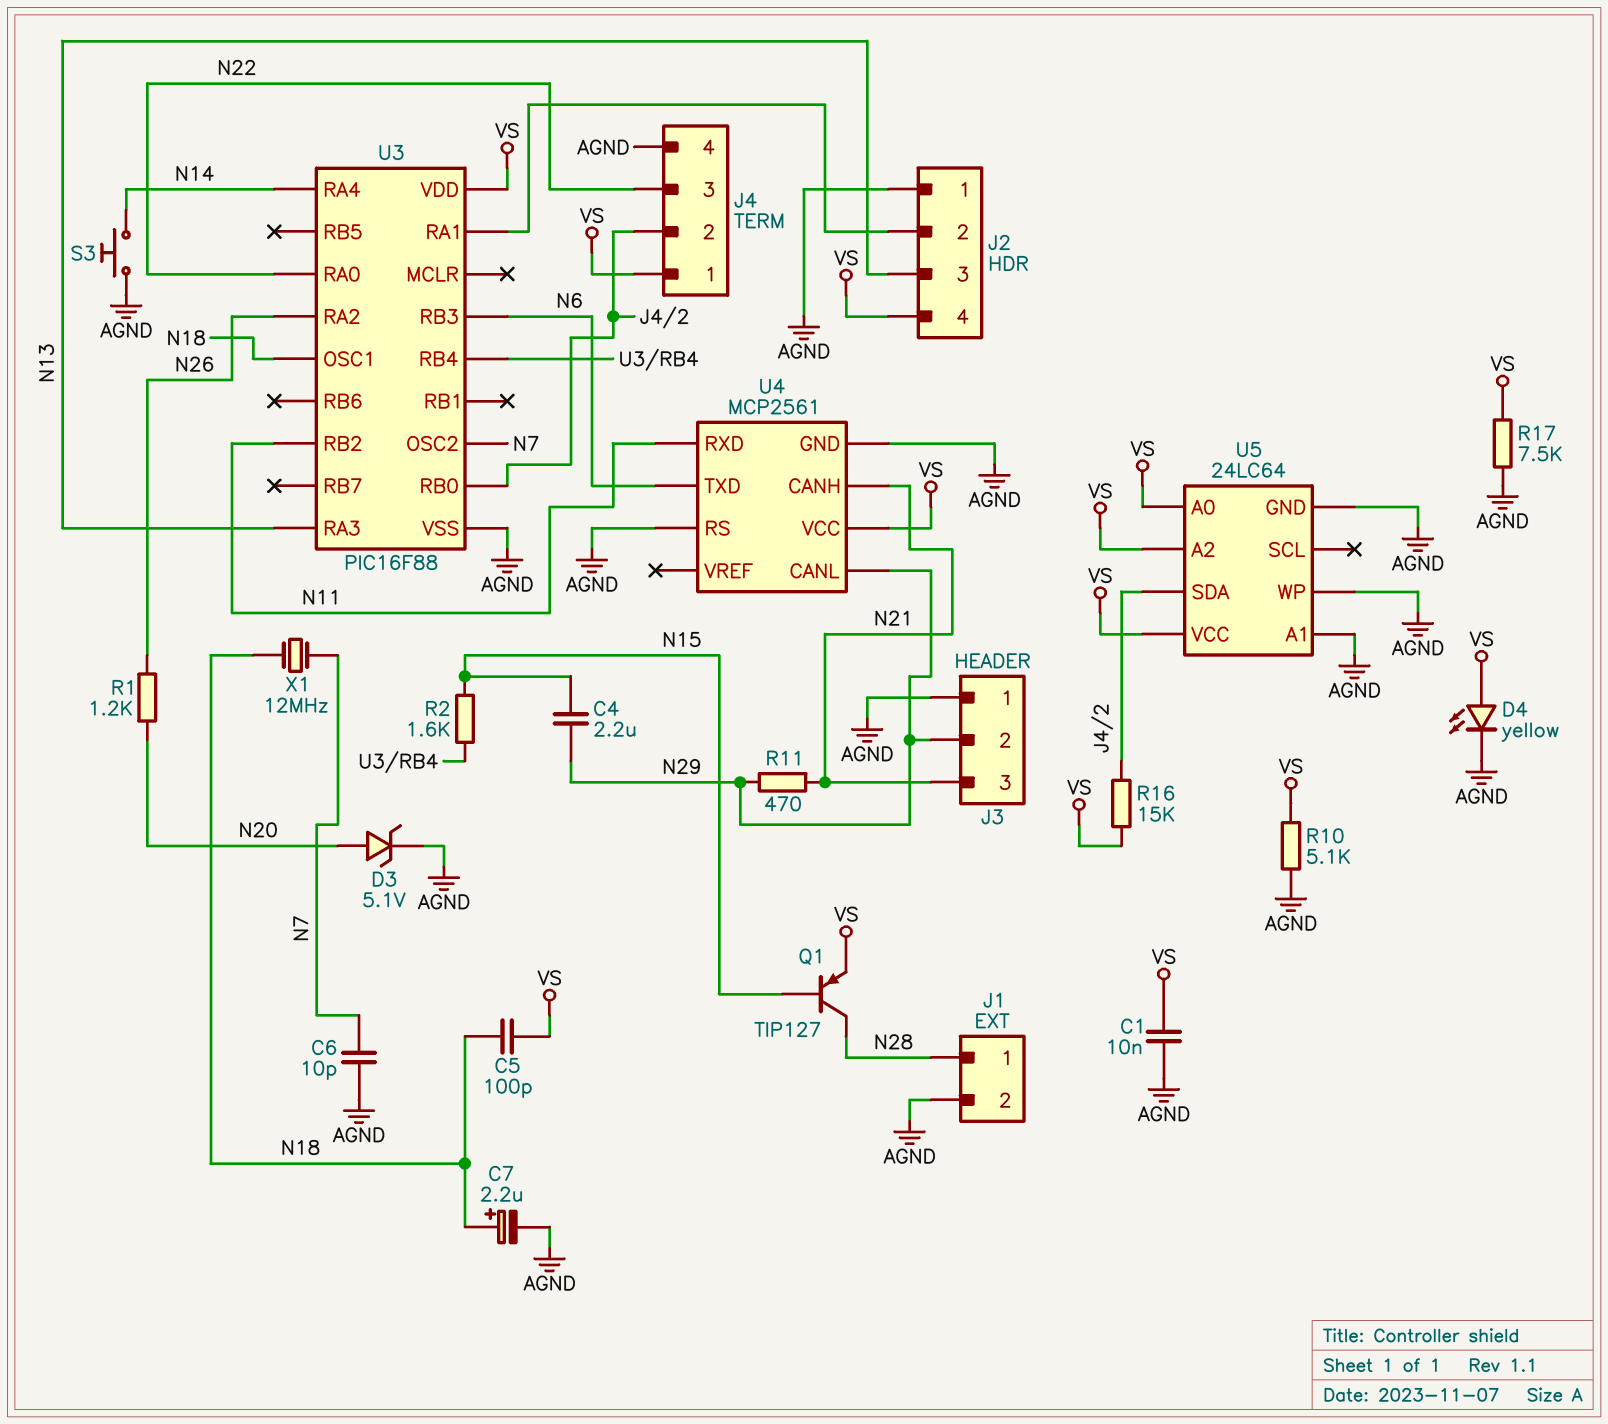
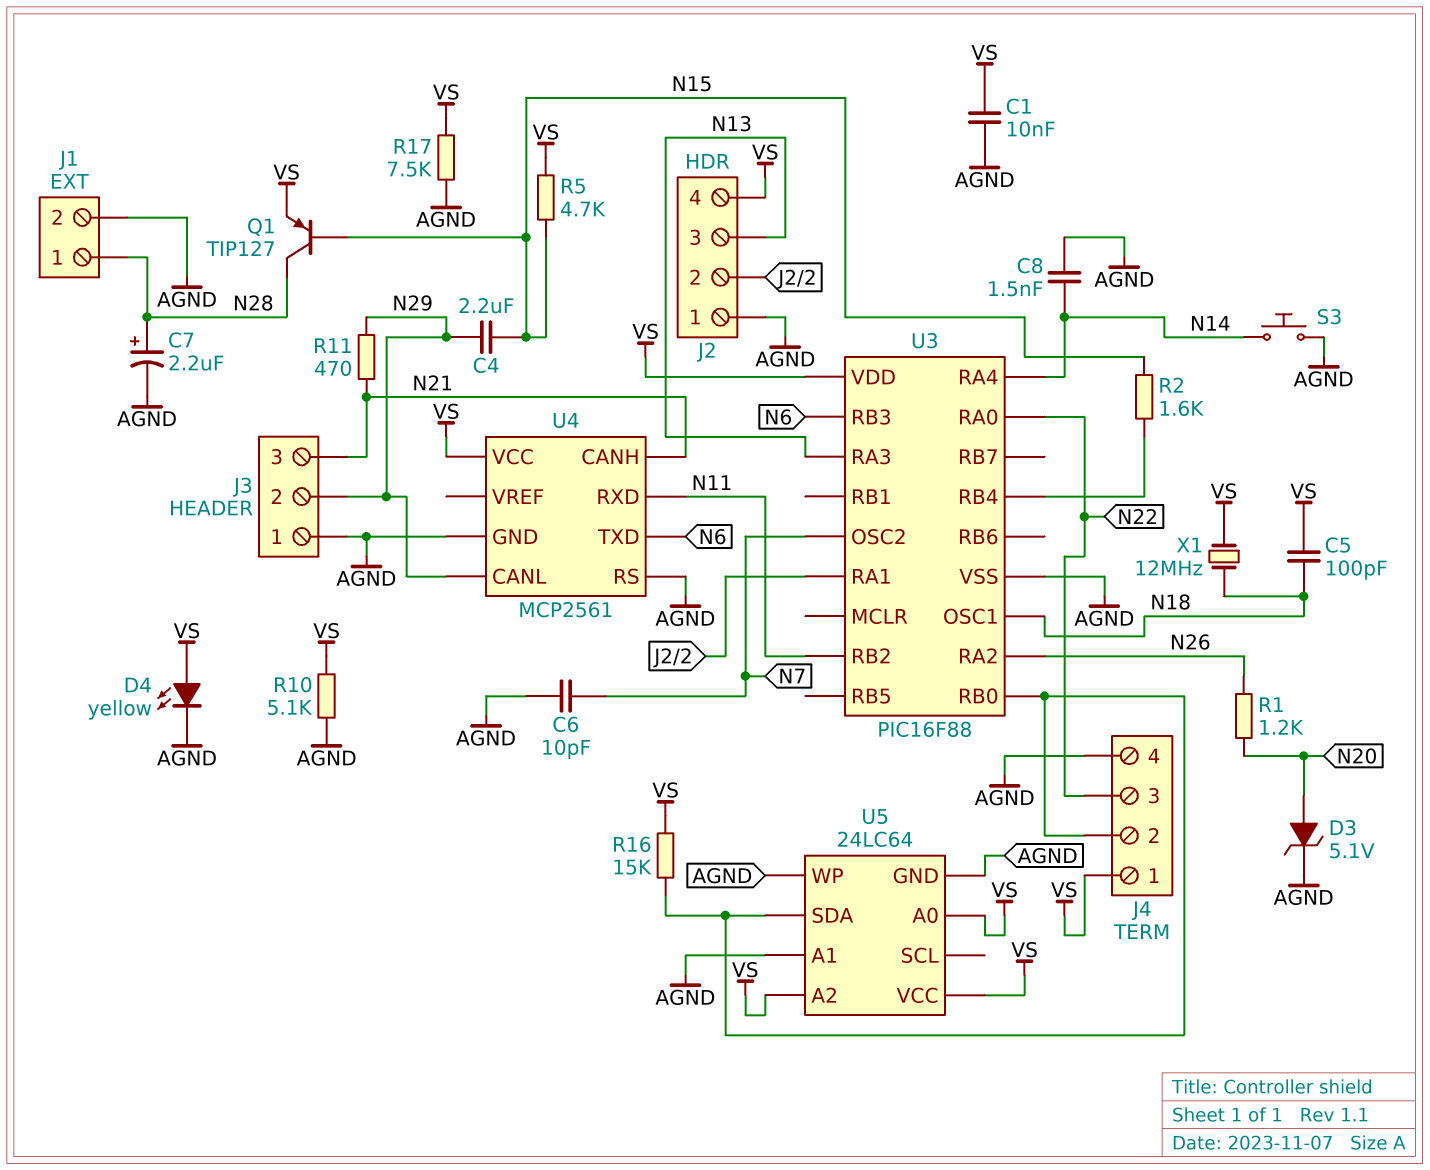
C7: 2.2uF (plus N18, minus AGND) -> 2.2uF (plus N28, minus AGND)
C8: none -> 1.5nF (AGND, N14)
R5: none -> 4.7k (N15, VS)
X1: 12MHz (N7, N18) -> 12MHz (N18, VS)

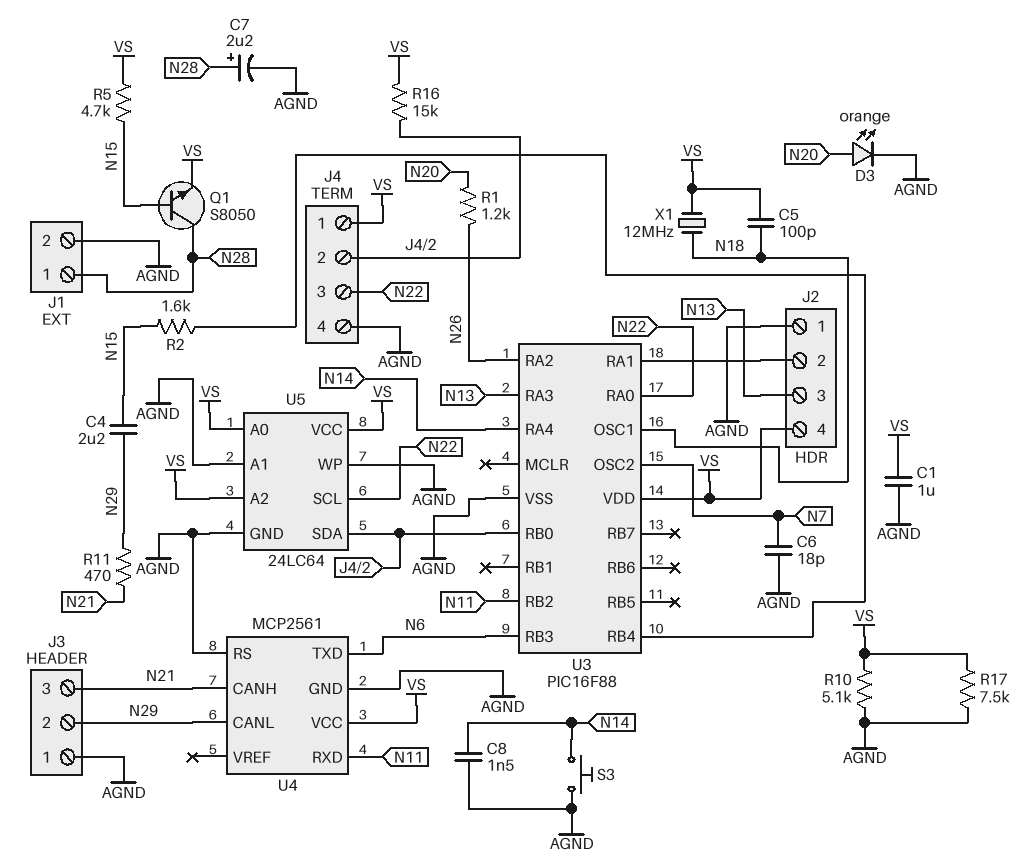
C1: 10nF (AGND, VS) -> 1uF (AGND, VS)
C6: 10pF (AGND, N7) -> 18pF (AGND, N7)
D3: zener 5.1V (A N20, K AGND) -> LED orange (A N20, K AGND)
D4: LED yellow (A VS, K AGND) -> none
Q1: PNP TIP127 (B N15, C N28, E VS) -> NPN S8050 (B N15, C N28, E VS)
U5 pin SCL: none -> N22

